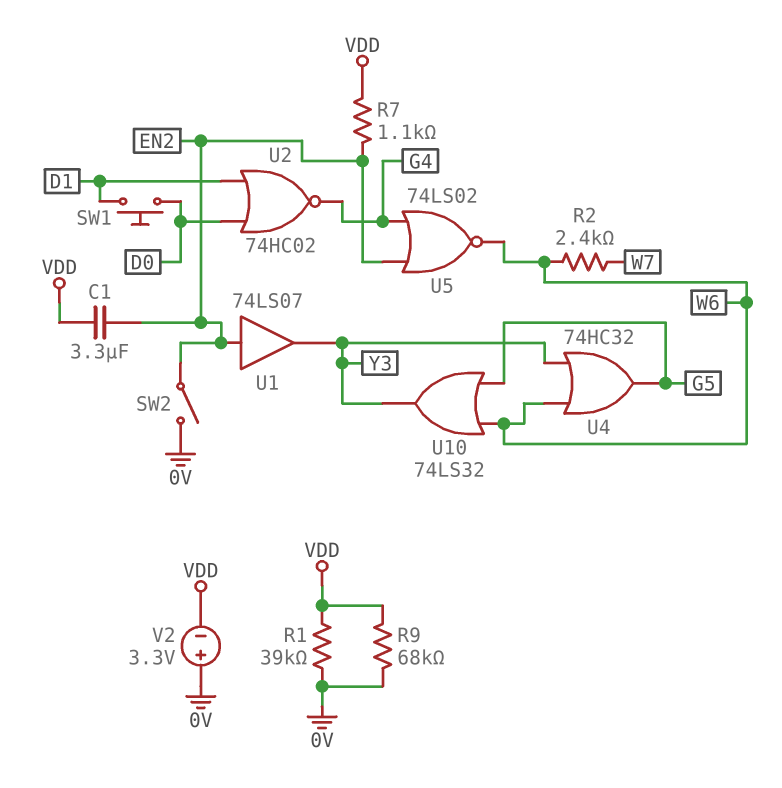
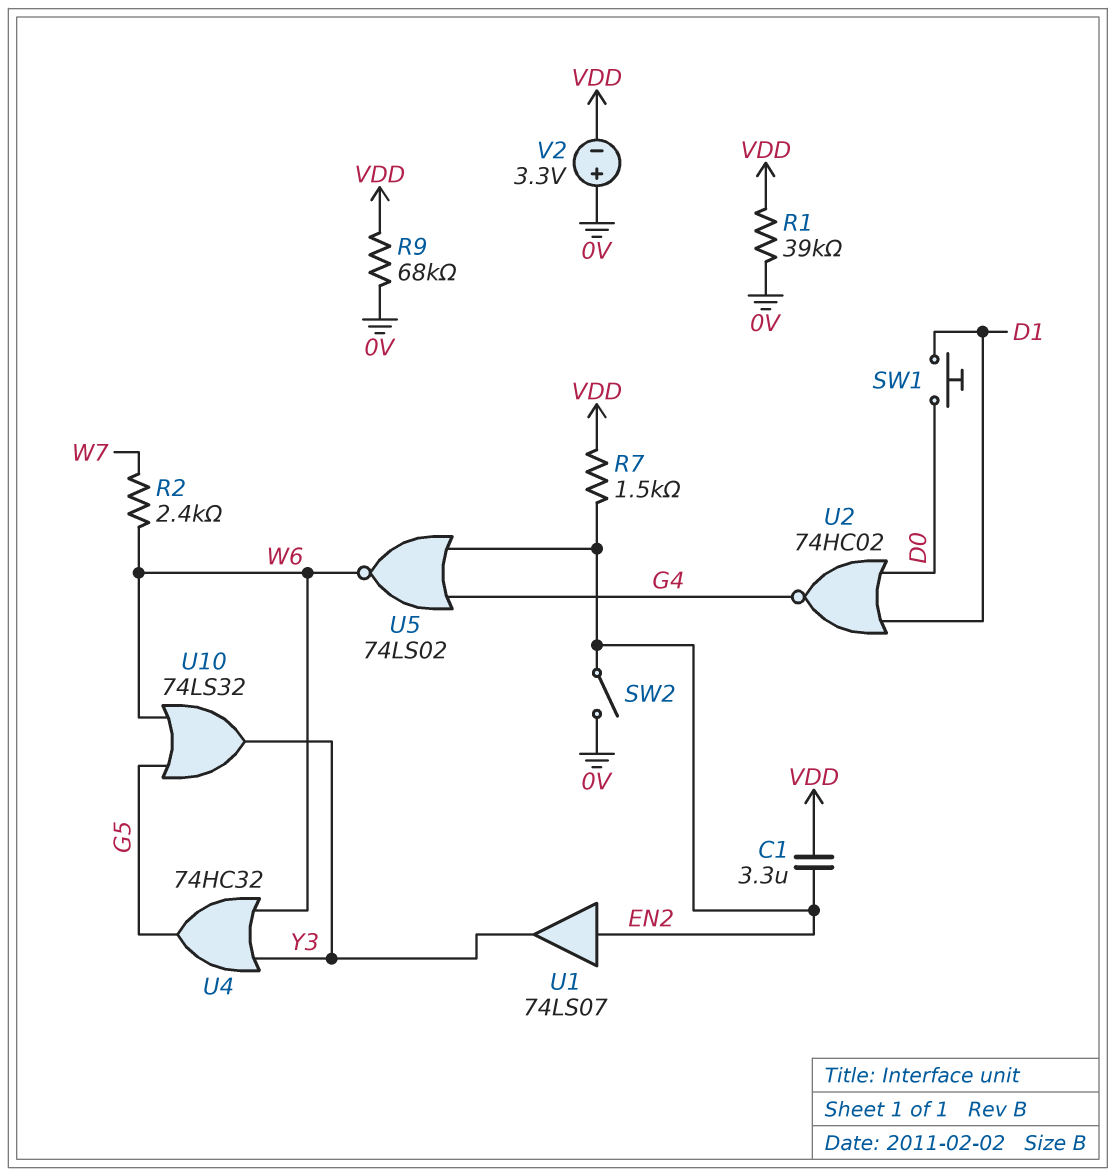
R7: 1.1k (EN2, VDD) -> 1.5k (EN2, VDD)

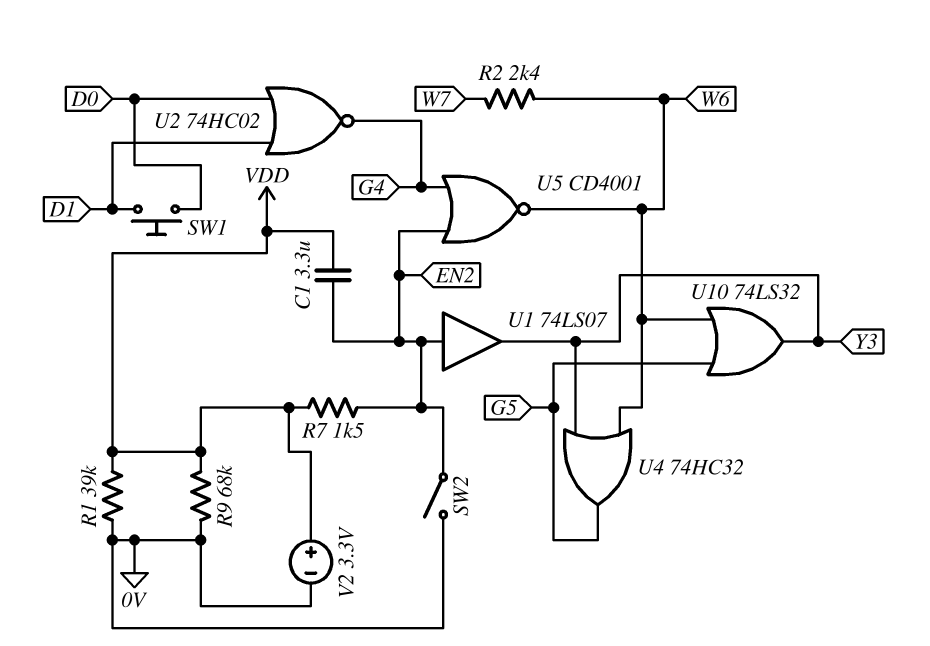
U5: NOR 74LS02 (in EN2, in G4, out W6) -> NOR CD4001 (in EN2, in G4, out W6)
V2: 3.3V (plus 0V, minus VDD) -> 3.3V (plus VDD, minus 0V)

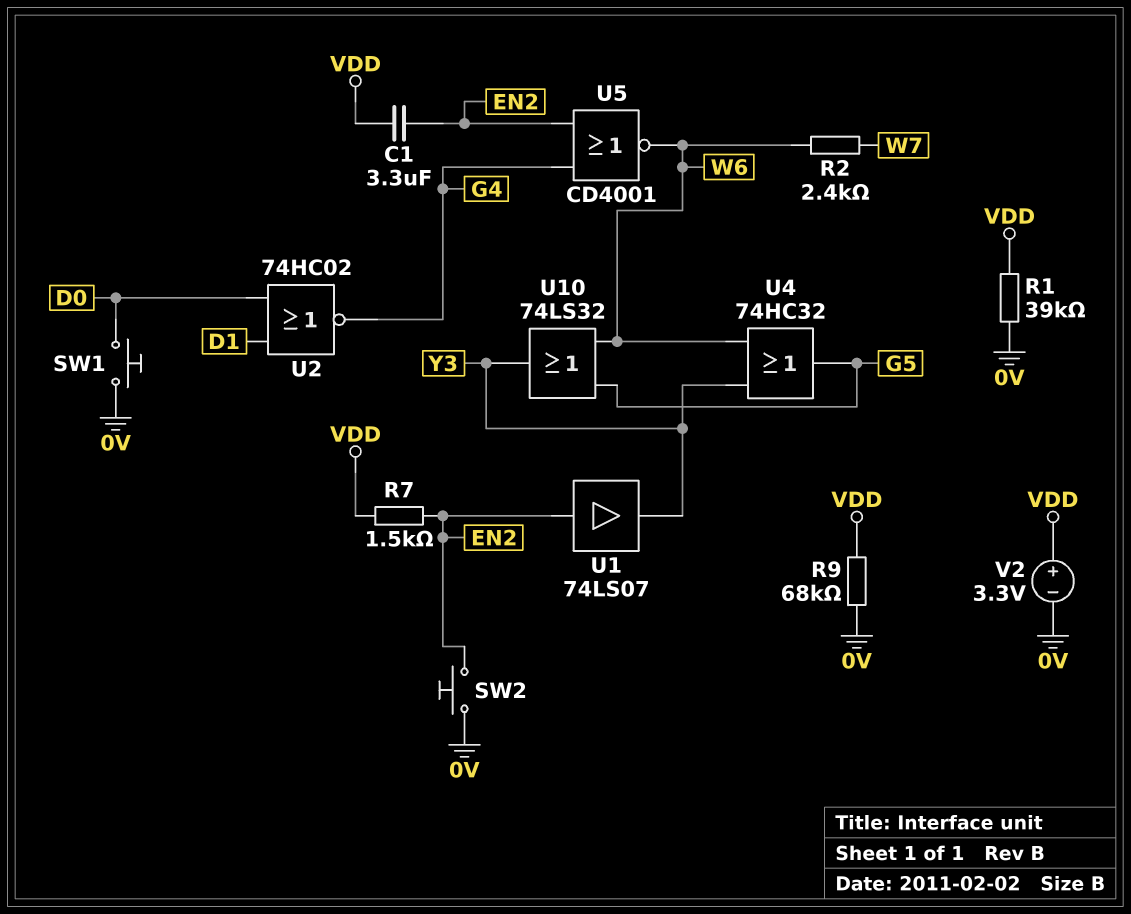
SW1: button (D0, D1) -> button (0V, D0)
SW2: switch (0V, EN2) -> button (0V, EN2)

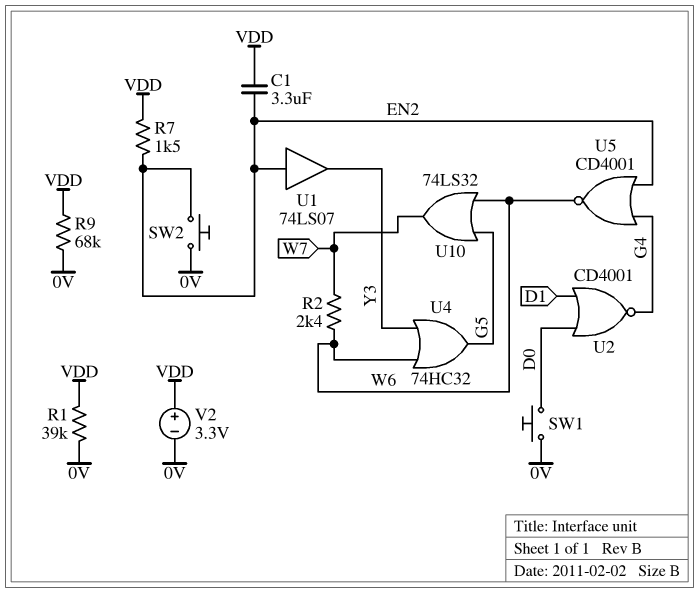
U2: NOR 74HC02 (in D0, in D1, out G4) -> NOR CD4001 (in D0, in D1, out G4)
U10: OR 74LS32 (in G5, in W6, out Y3) -> OR 74LS32 (in G5, in W6, out W7)

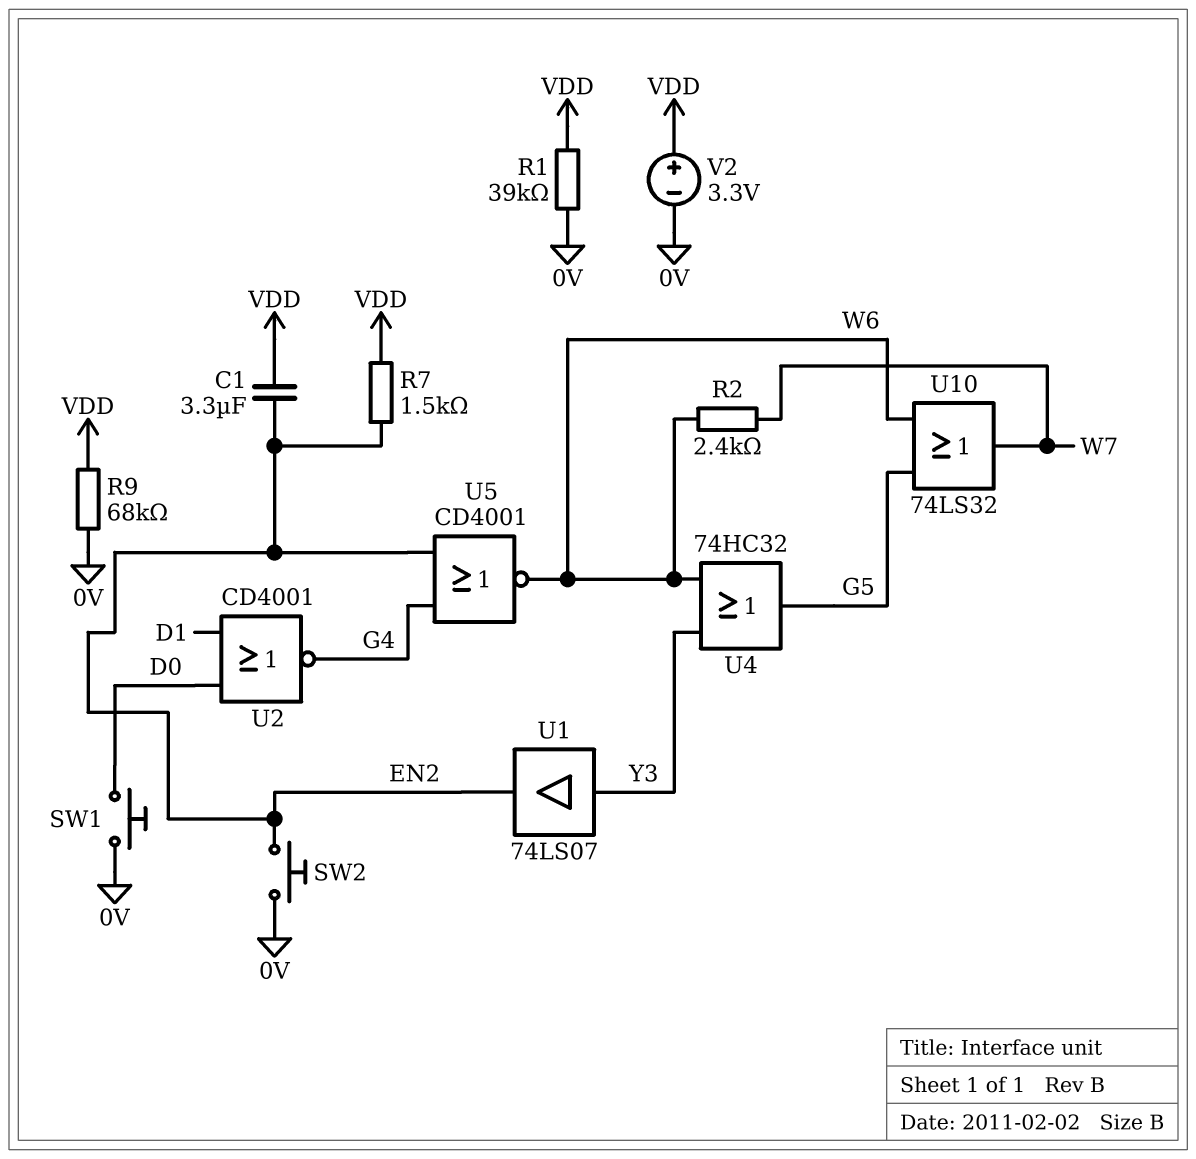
U1: buffer 74LS07 (in EN2, out Y3) -> buffer 74LS07 (in Y3, out EN2)

